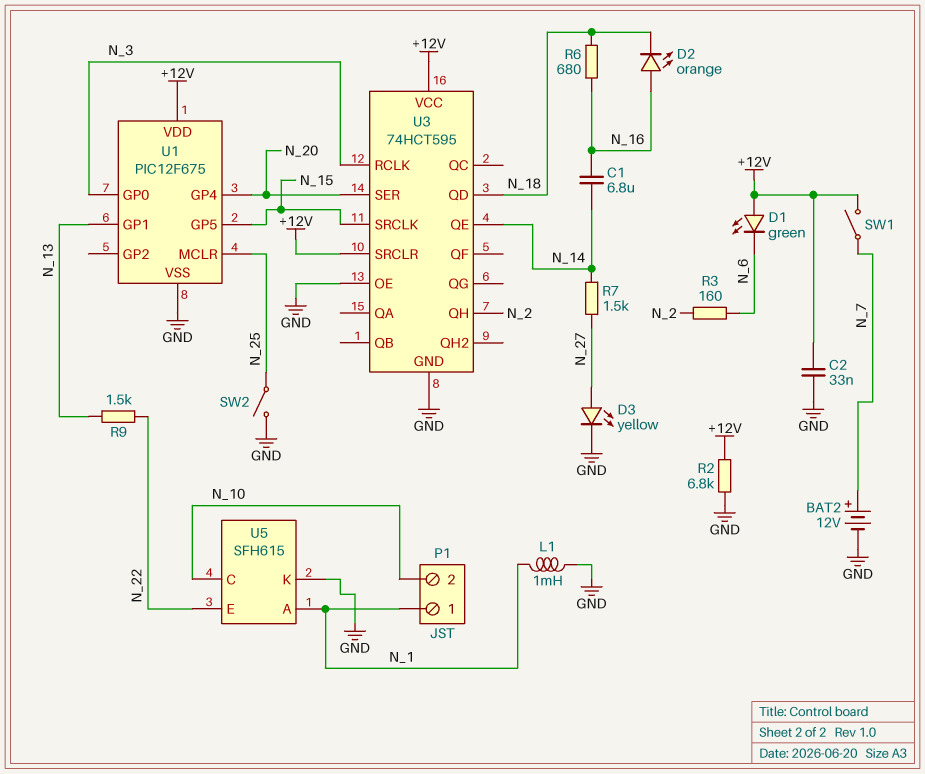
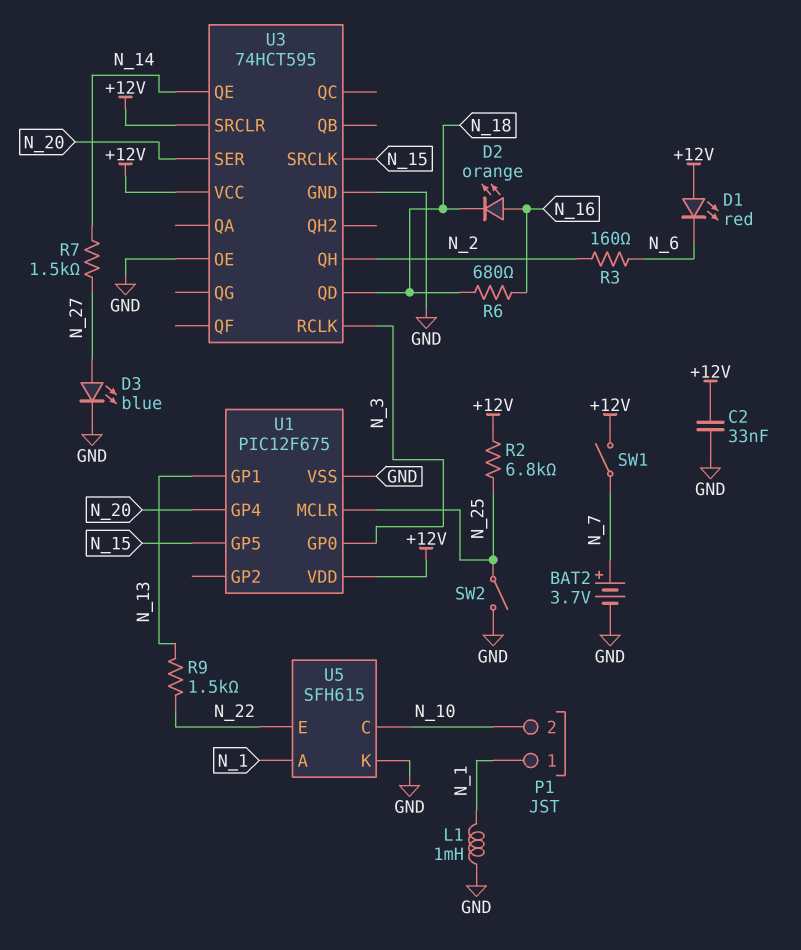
BAT2: 12V (plus N_7, minus GND) -> 3.7V (plus N_7, minus GND)
C1: 6.8uF (N_14, N_16) -> none
D1: LED green (A +12V, K N_6) -> LED red (A +12V, K N_6)
D3: LED yellow (A N_27, K GND) -> LED blue (A N_27, K GND)
R2: 6.8k (+12V, GND) -> 6.8k (+12V, N_25)

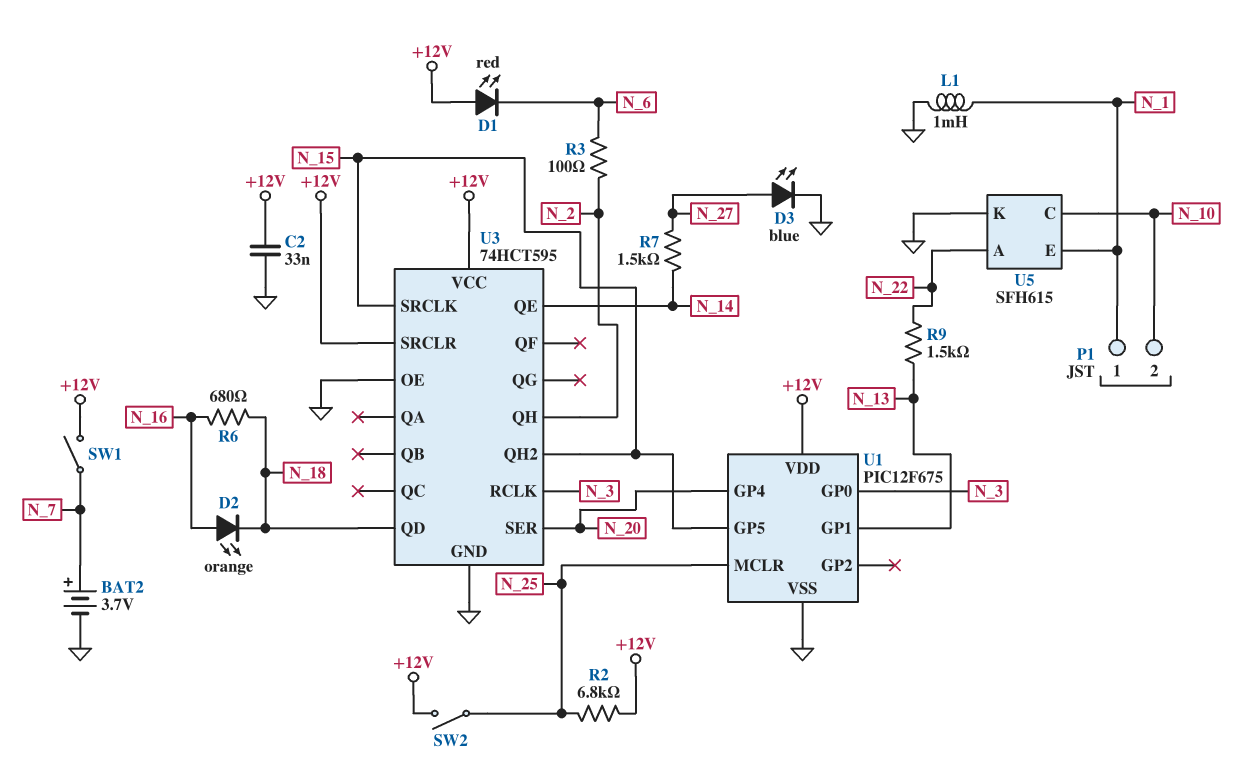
R3: 160 (N_2, N_6) -> 100 (N_2, N_6)
SW2: switch (GND, N_25) -> switch (+12V, N_25)
U3 pin QH2: none -> N_15
U5 pin A: N_1 -> N_22
U5 pin E: N_22 -> N_1

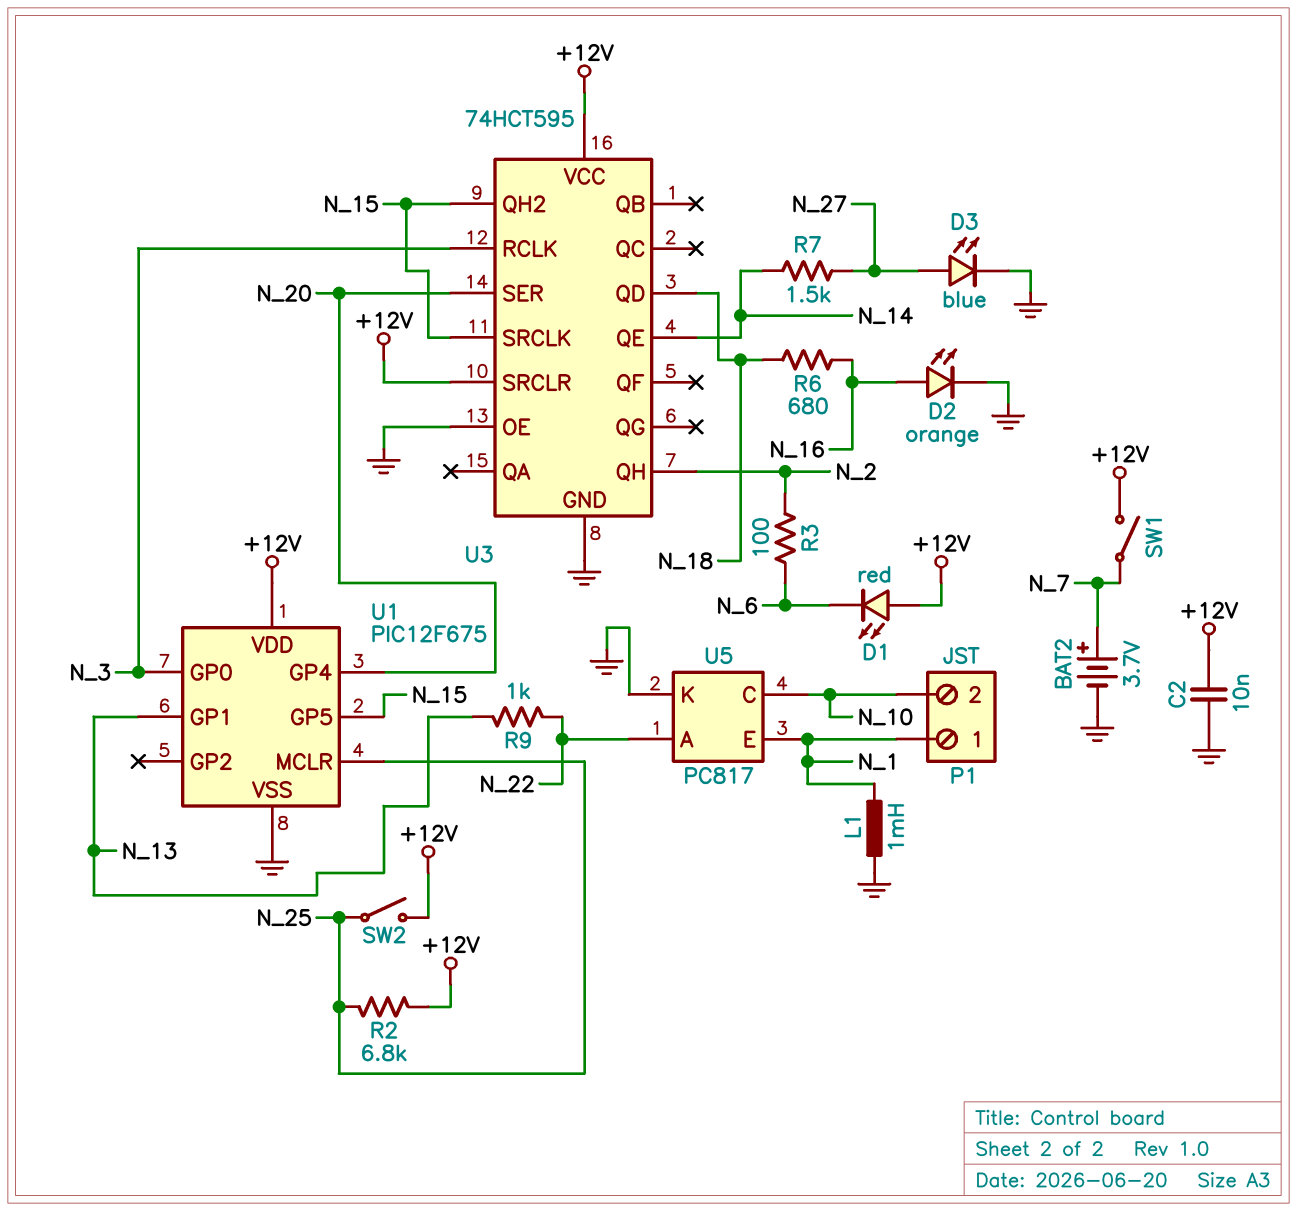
C2: 33nF (+12V, GND) -> 10nF (+12V, GND)
D2: LED orange (A N_16, K N_18) -> LED orange (A N_16, K GND)
R9: 1.5k (N_13, N_22) -> 1k (N_13, N_22)
U5: SFH615 -> PC817

